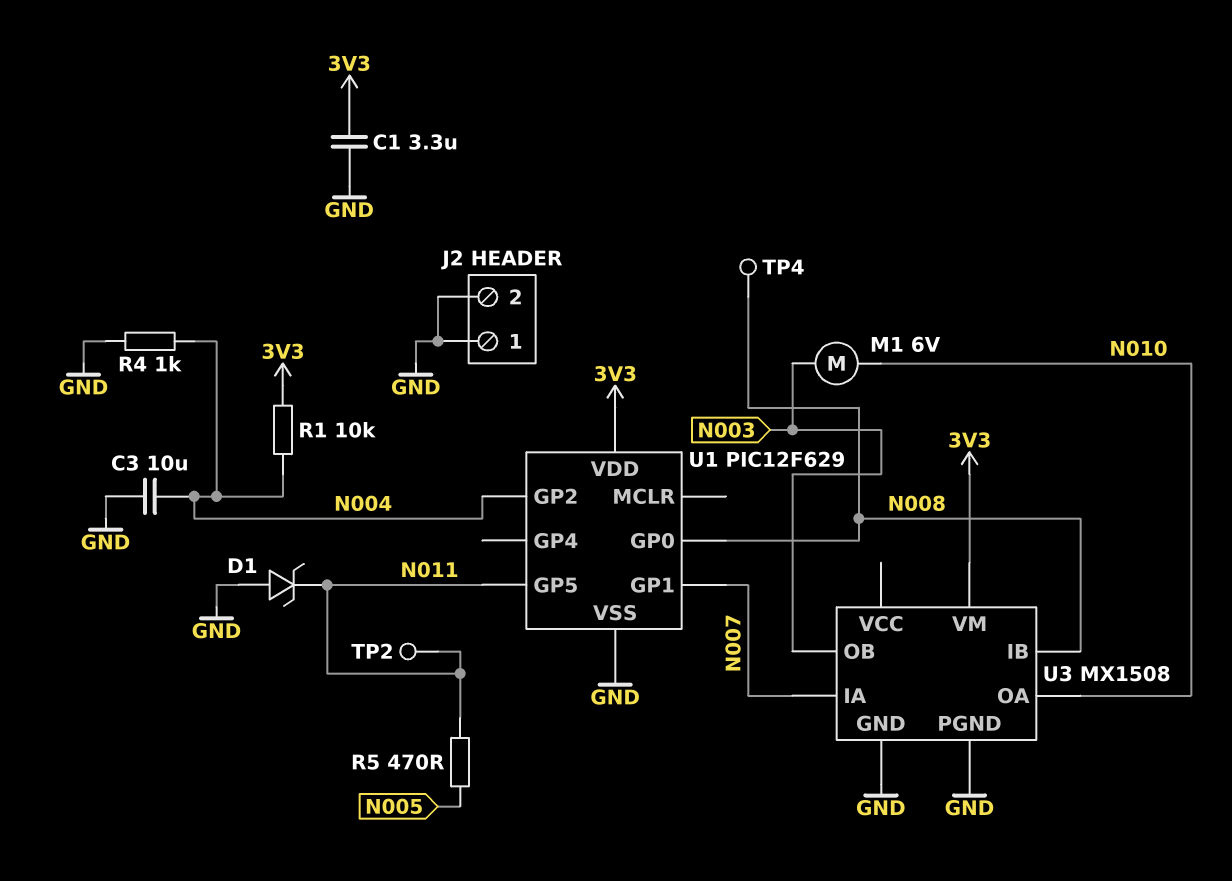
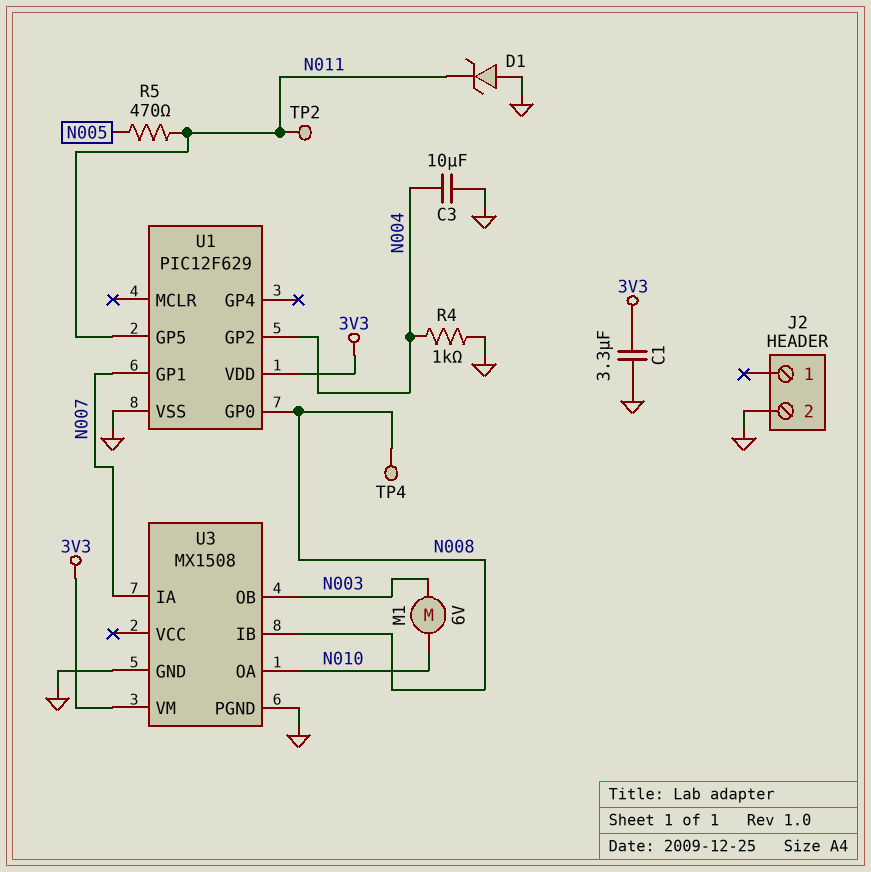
J2 pin 1: GND -> none
R1: 10k (3V3, N004) -> none

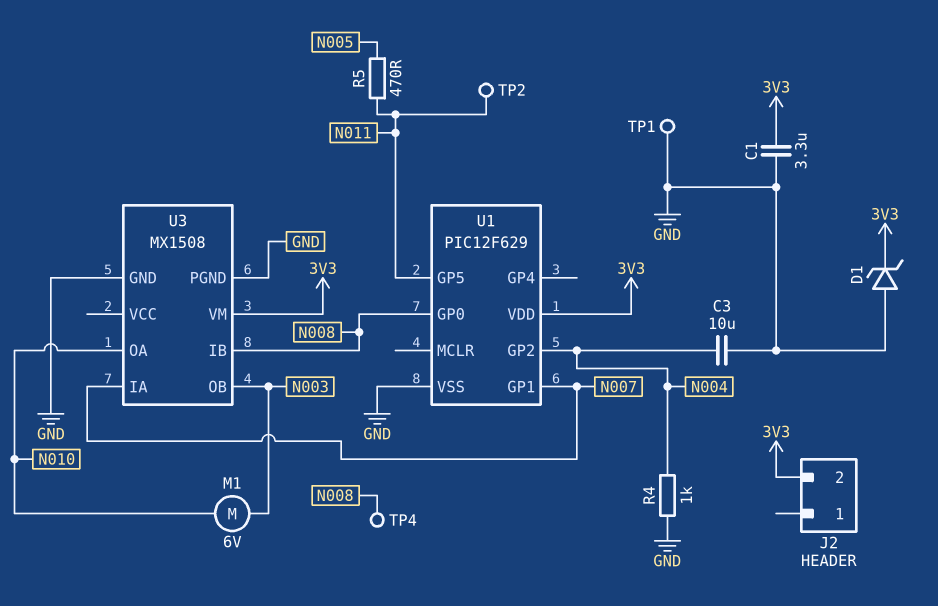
D1: zener (A GND, K N011) -> zener (A GND, K 3V3)
J2 pin 2: GND -> 3V3
TP1: none -> test point (GND)

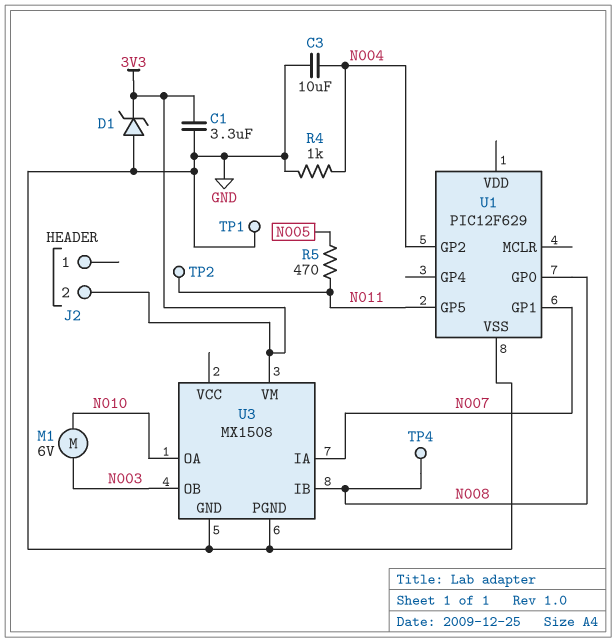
U1 pin VDD: 3V3 -> none

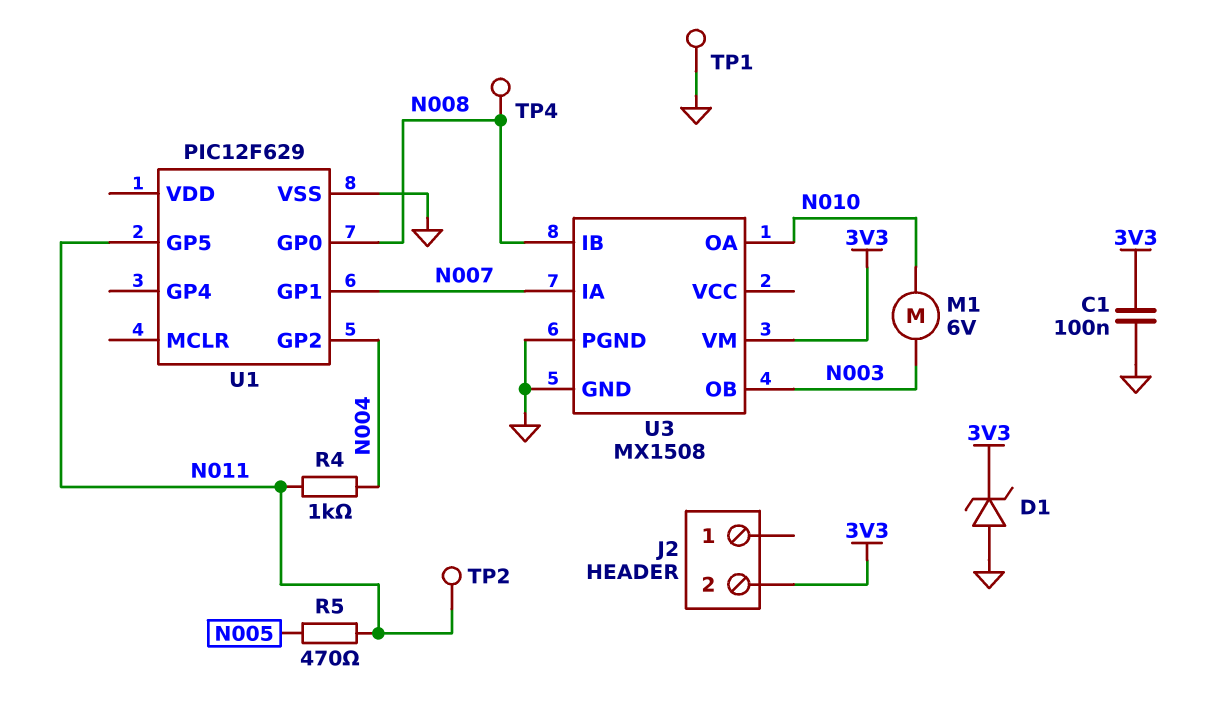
C1: 3.3uF (3V3, GND) -> 100nF (3V3, GND)
C3: 10uF (GND, N004) -> none
R4: 1k (GND, N004) -> 1k (N004, N011)

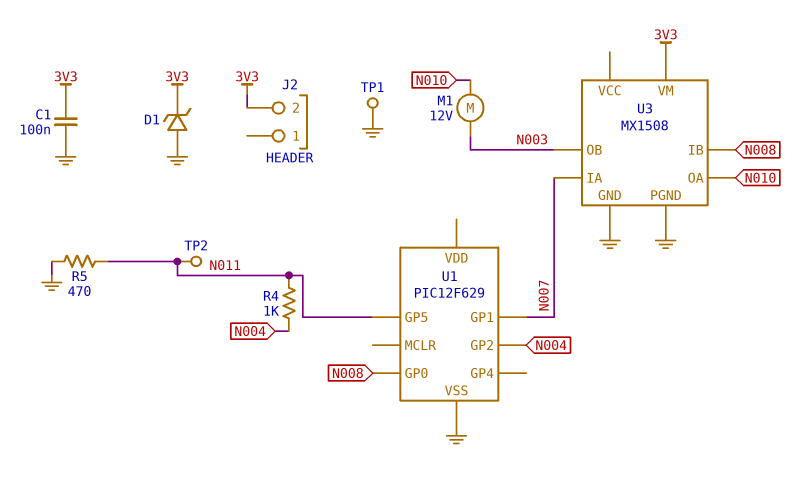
M1: motor 6V (N003, N010) -> motor 12V (N003, N010)
R5: 470 (N005, N011) -> 470 (GND, N011)
TP4: test point (N008) -> none

